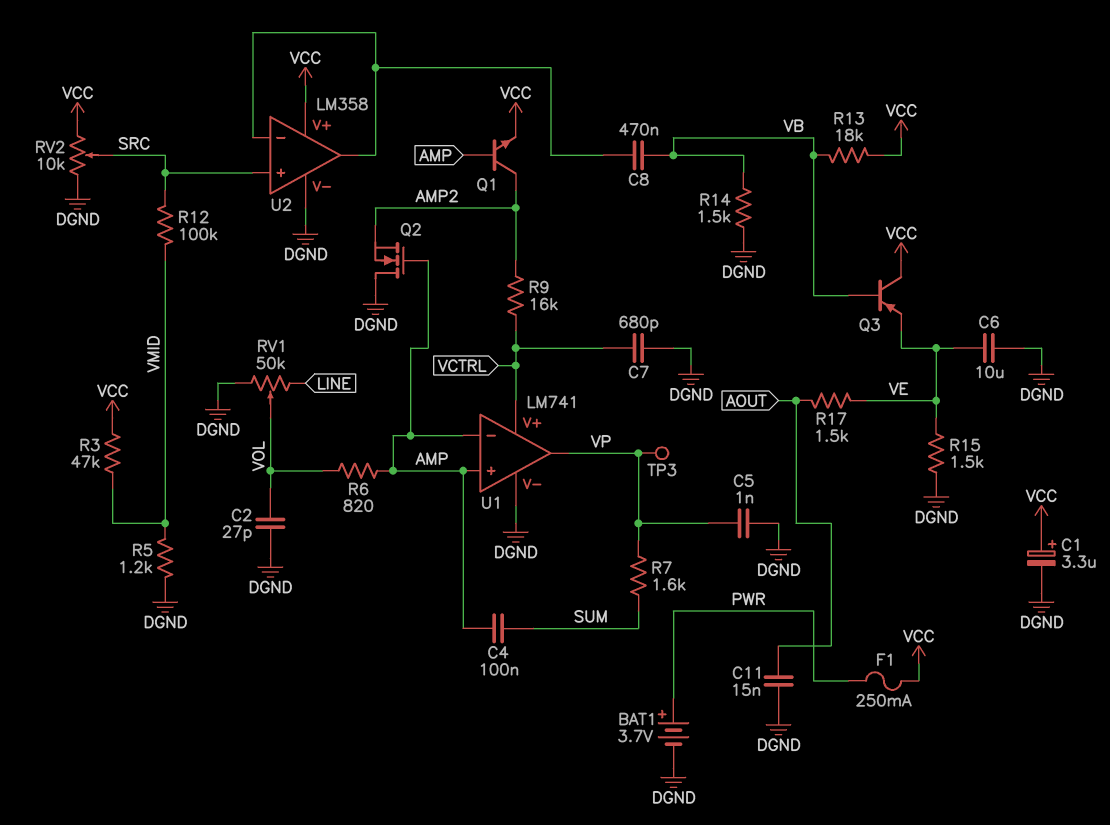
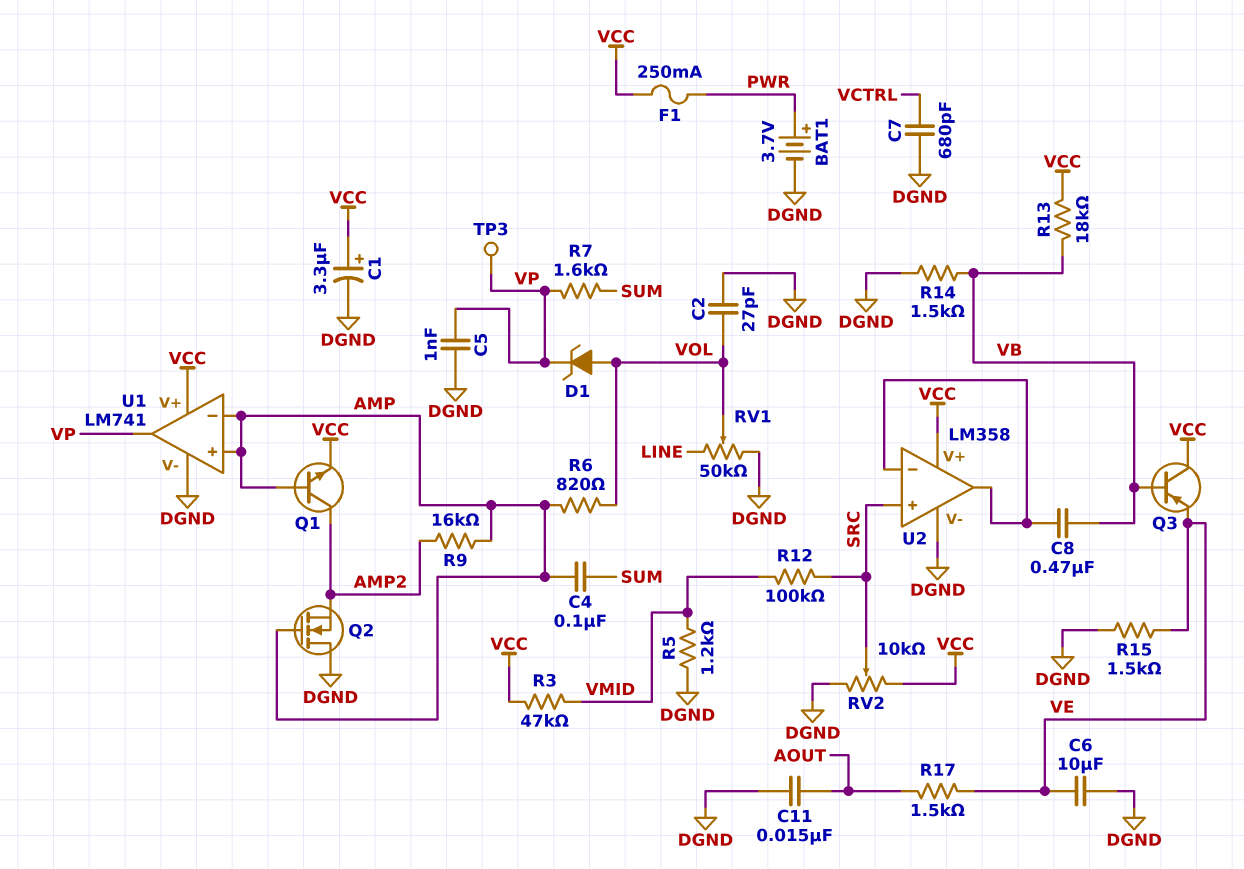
D1: none -> zener (A VOL, K VP)
R9: 16k (AMP2, VCTRL) -> 16k (AMP, AMP2)
U1 pin V+: VCTRL -> VCC

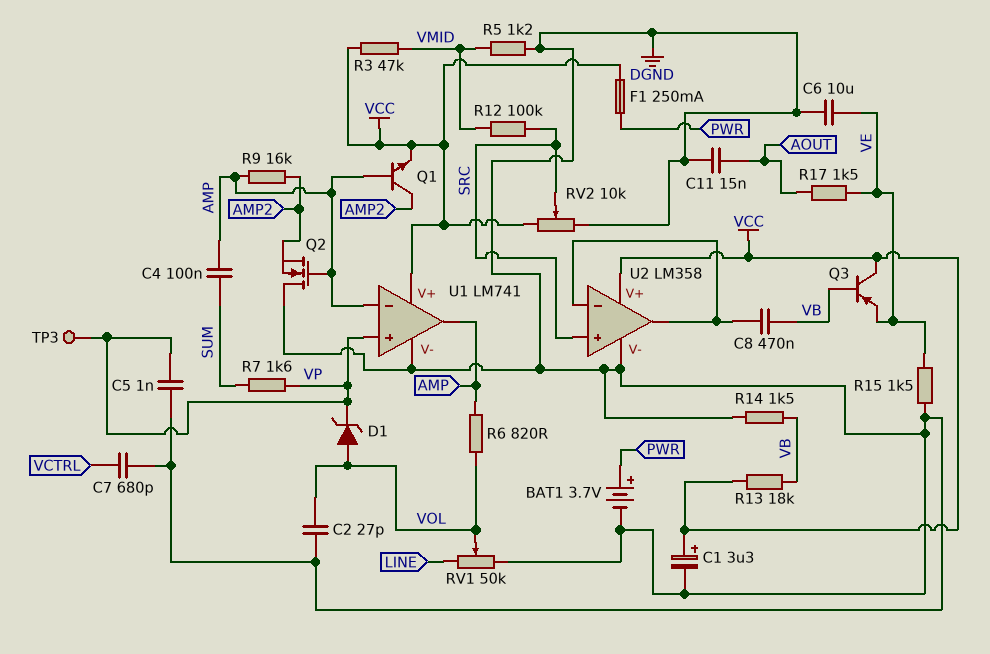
U1 pin in+: AMP -> VP
U1 pin out: VP -> AMP

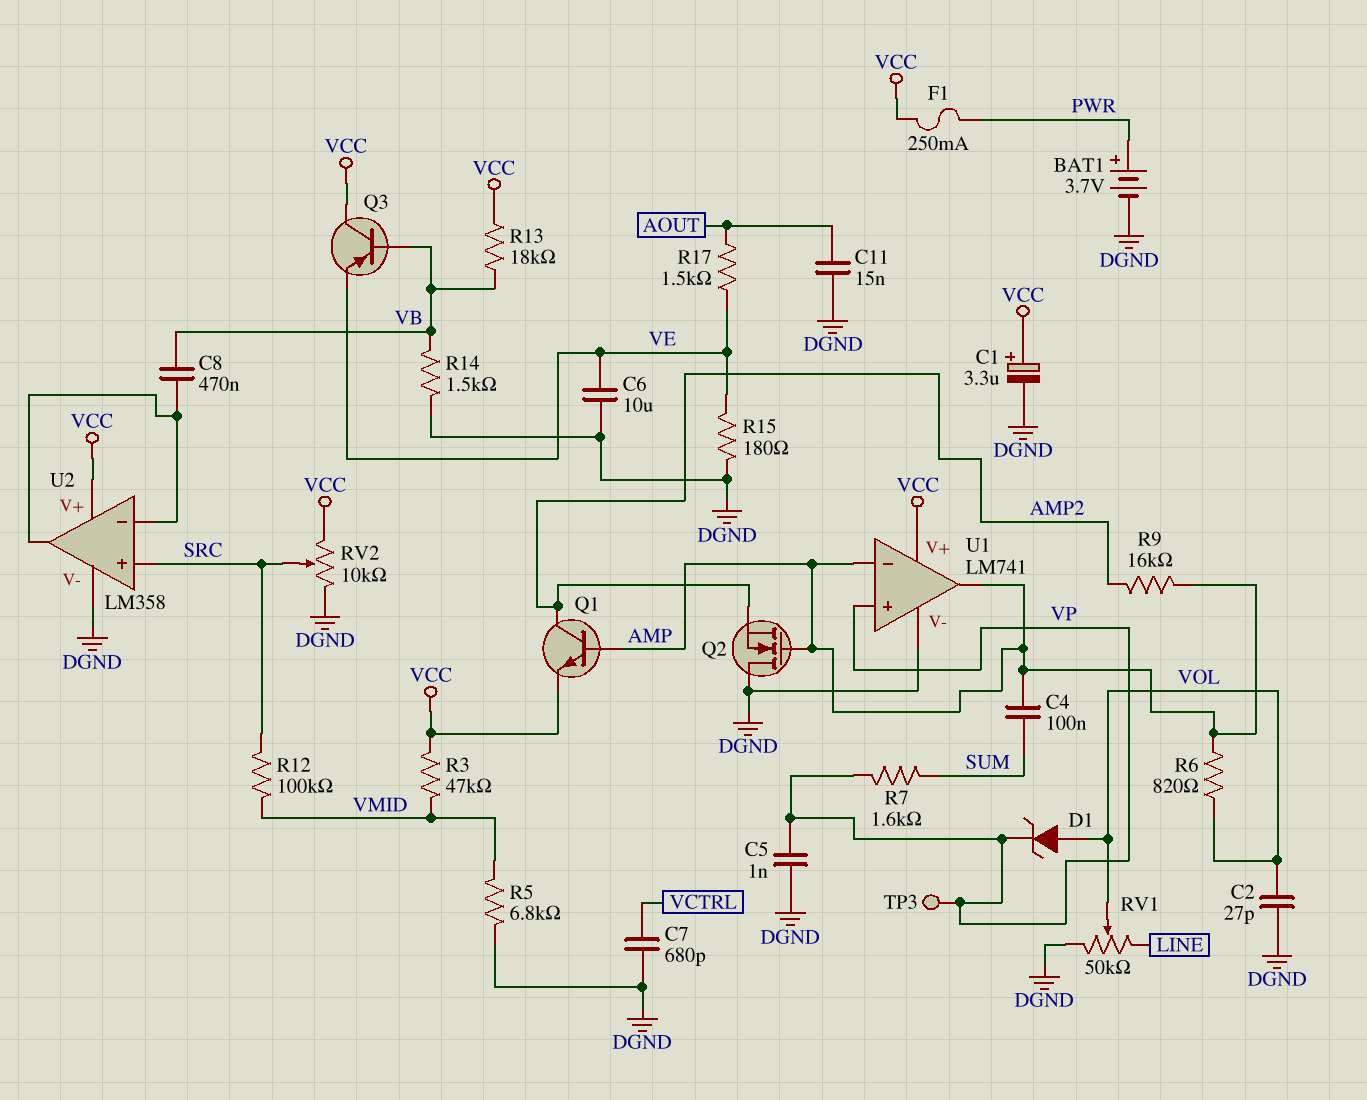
R5: 1.2k (DGND, VMID) -> 6.8k (DGND, VMID)
R15: 1.5k (DGND, VE) -> 180 (DGND, VE)

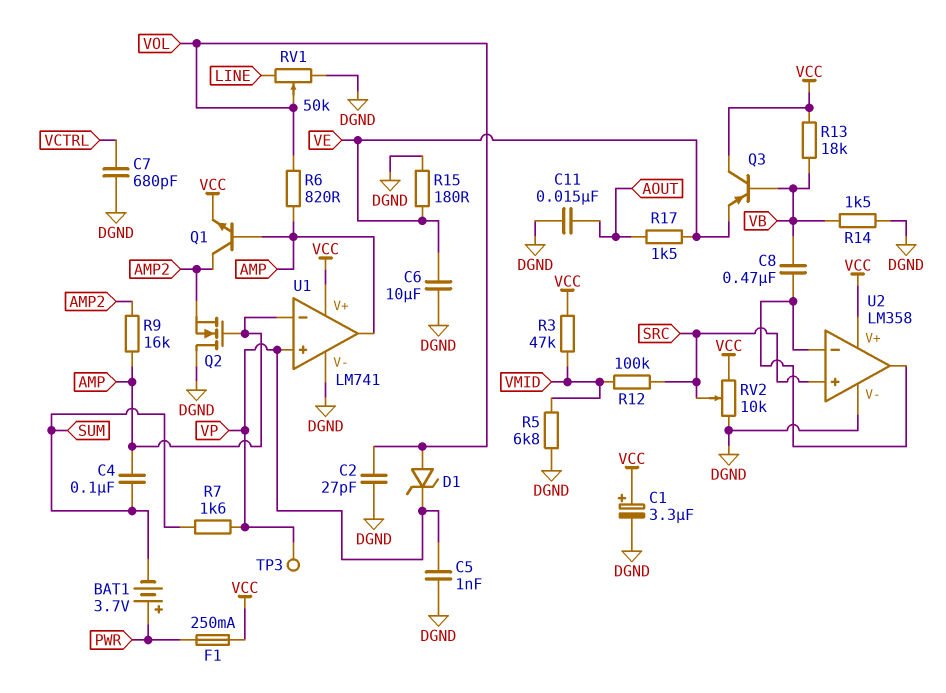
BAT1: 3.7V (plus PWR, minus DGND) -> 3.7V (plus PWR, minus SUM)

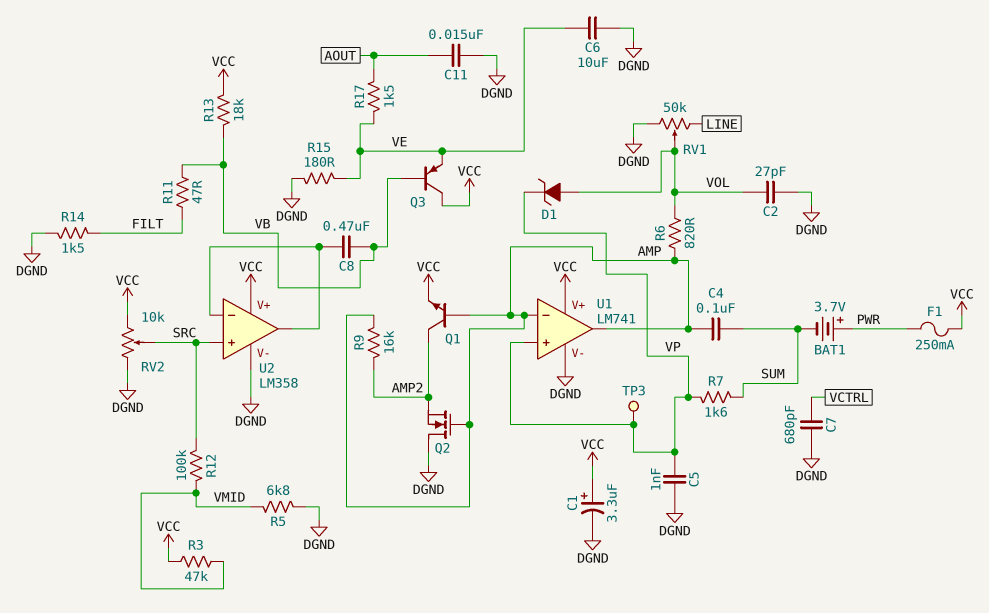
R11: none -> 47 (FILT, VB)
R14: 1.5k (DGND, VB) -> 1.5k (DGND, FILT)

